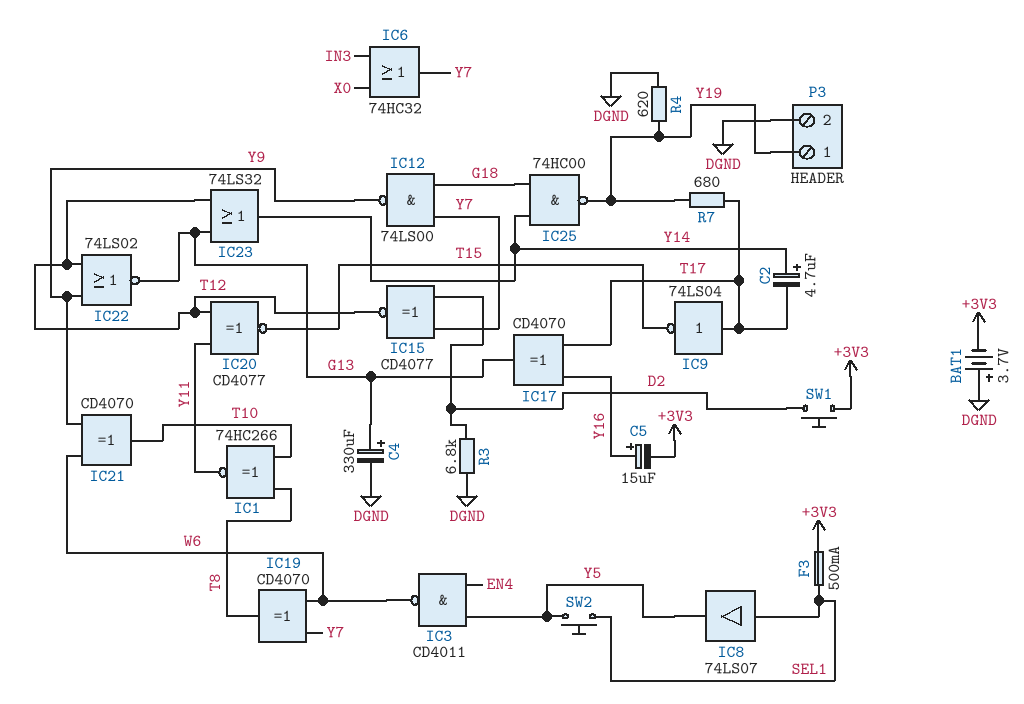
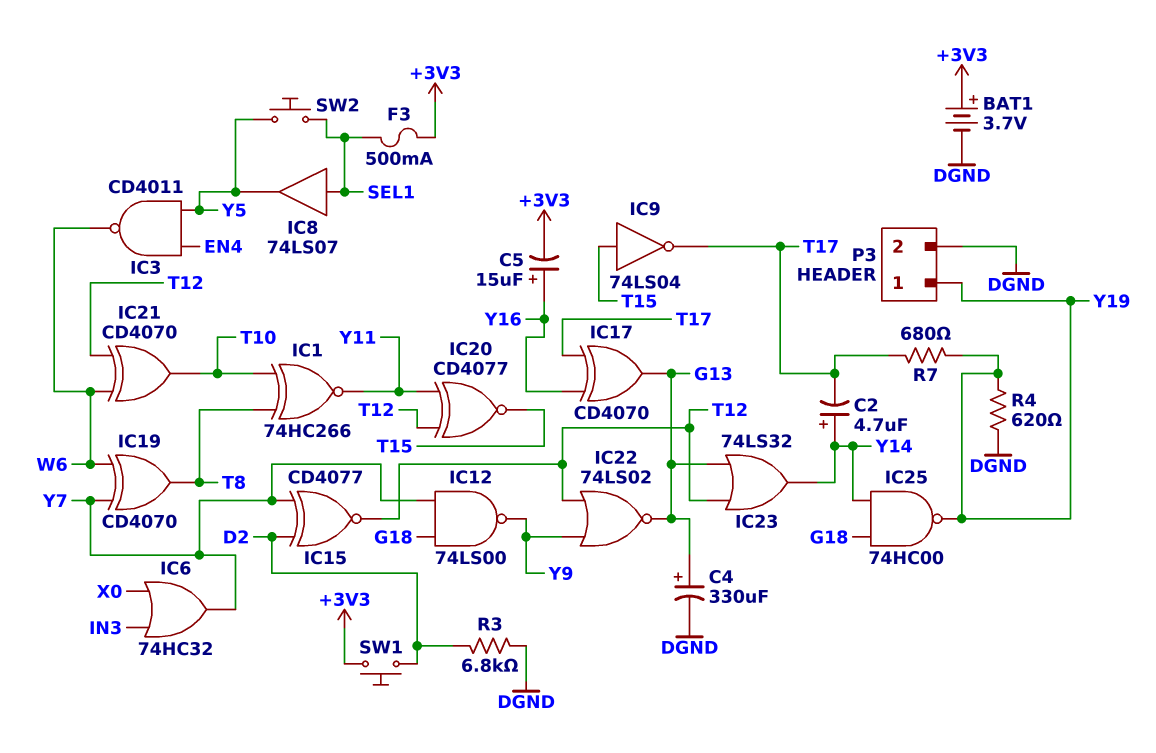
BAT1: 3.7V (plus DGND, minus +3V3) -> 3.7V (plus +3V3, minus DGND)
IC9: NOT 74LS04 (in T17, out T15) -> NOT 74LS04 (in T15, out T17)
IC21: XOR CD4070 (in W6, in Y9, out T10) -> XOR CD4070 (in T12, in W6, out T10)

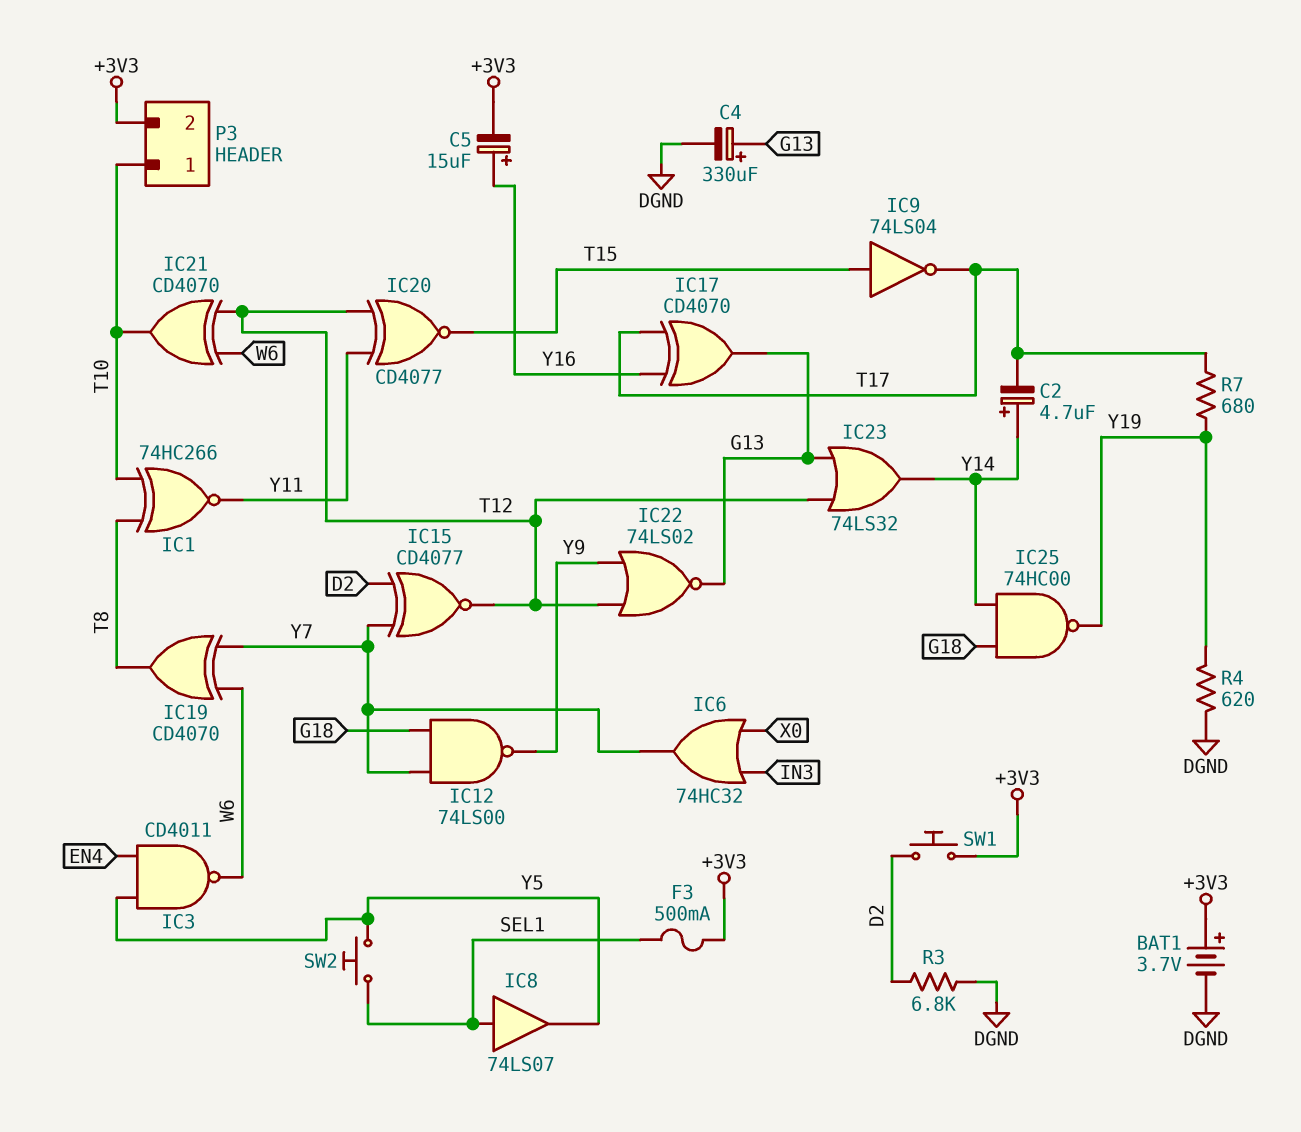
P3 pin 1: Y19 -> T10
P3 pin 2: DGND -> +3V3

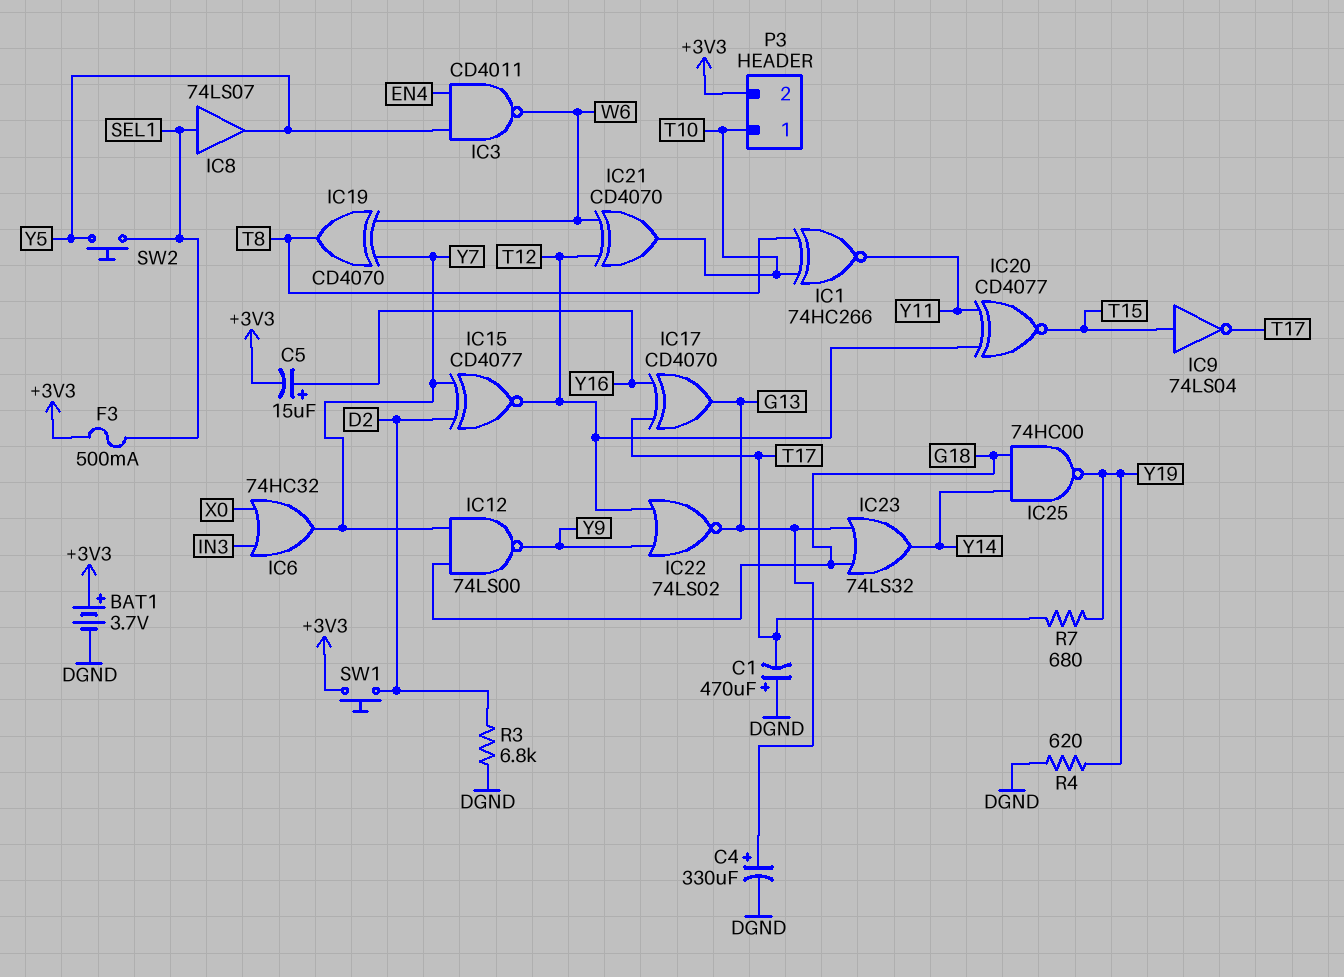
C1: none -> 470uF (plus DGND, minus T17)
C2: 4.7uF (plus Y14, minus T17) -> none
IC23: OR 74LS32 (in G13, in T12, out Y14) -> OR 74LS32 (in G13, in G18, out Y14)

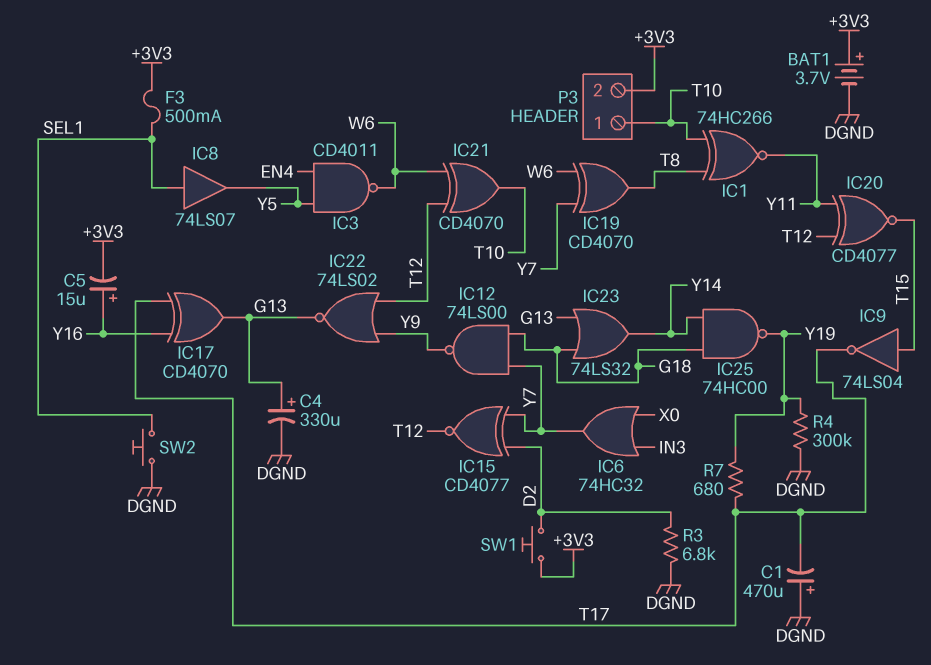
R4: 620 (DGND, Y19) -> 300k (DGND, Y19)
SW2: button (SEL1, Y5) -> button (DGND, SEL1)

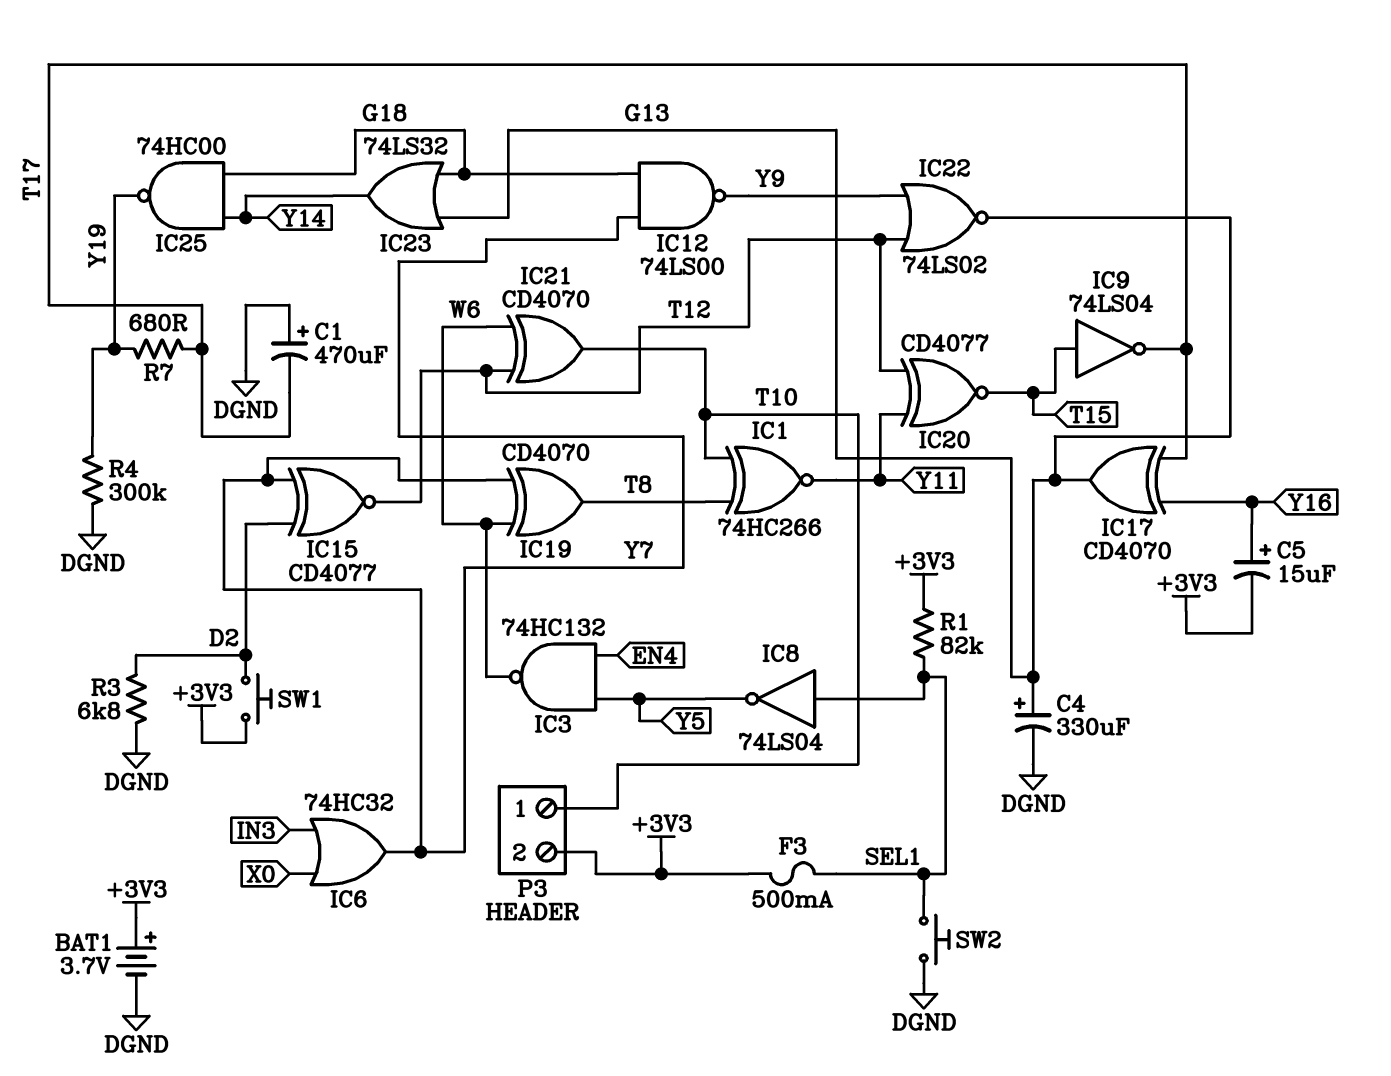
IC3: NAND CD4011 (in EN4, in Y5, out W6) -> NAND 74HC132 (in EN4, in Y5, out W6)
IC8: buffer 74LS07 (in SEL1, out Y5) -> NOT 74LS04 (in SEL1, out Y5)
R1: none -> 82k (+3V3, SEL1)

